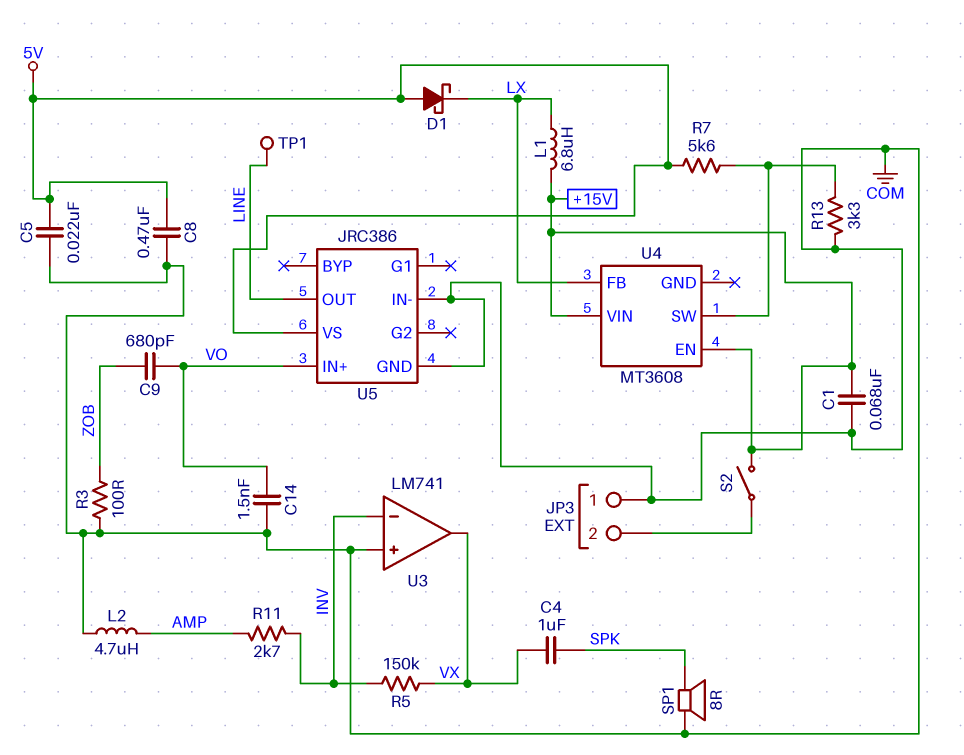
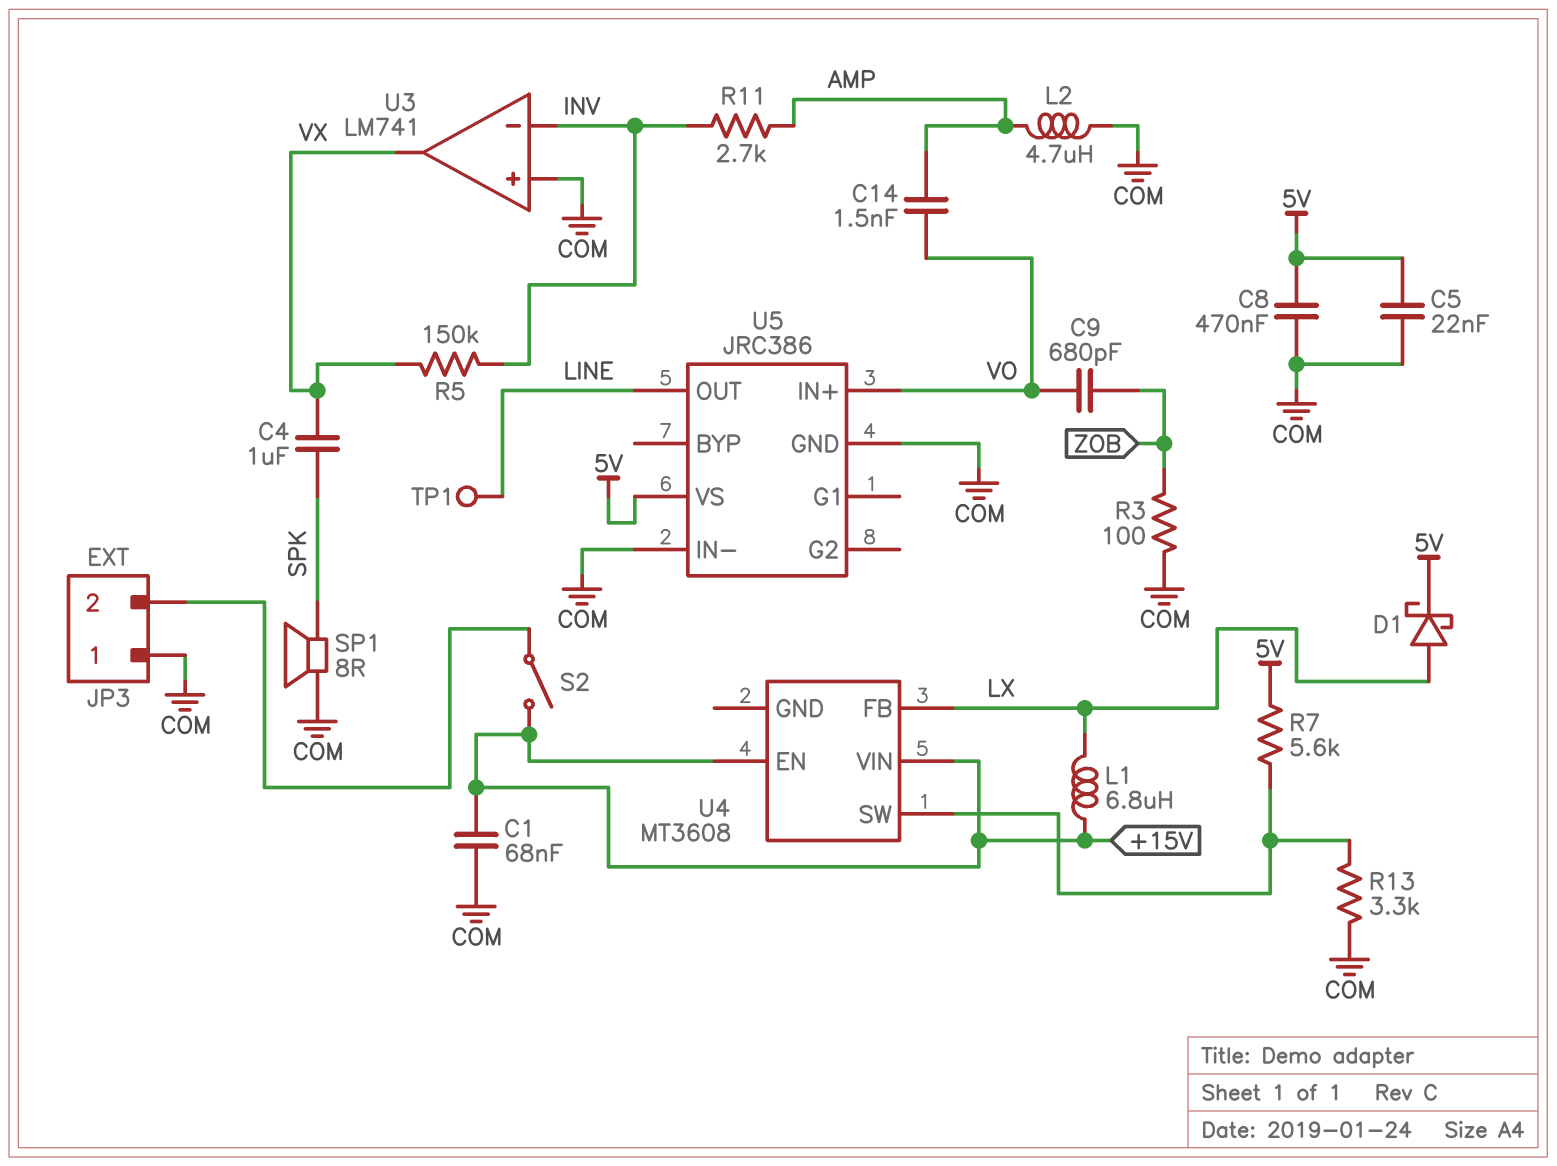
C14: 1.5nF (COM, VO) -> 1.5nF (AMP, VO)
D1: schottky (A 5V, K LX) -> schottky (A LX, K 5V)

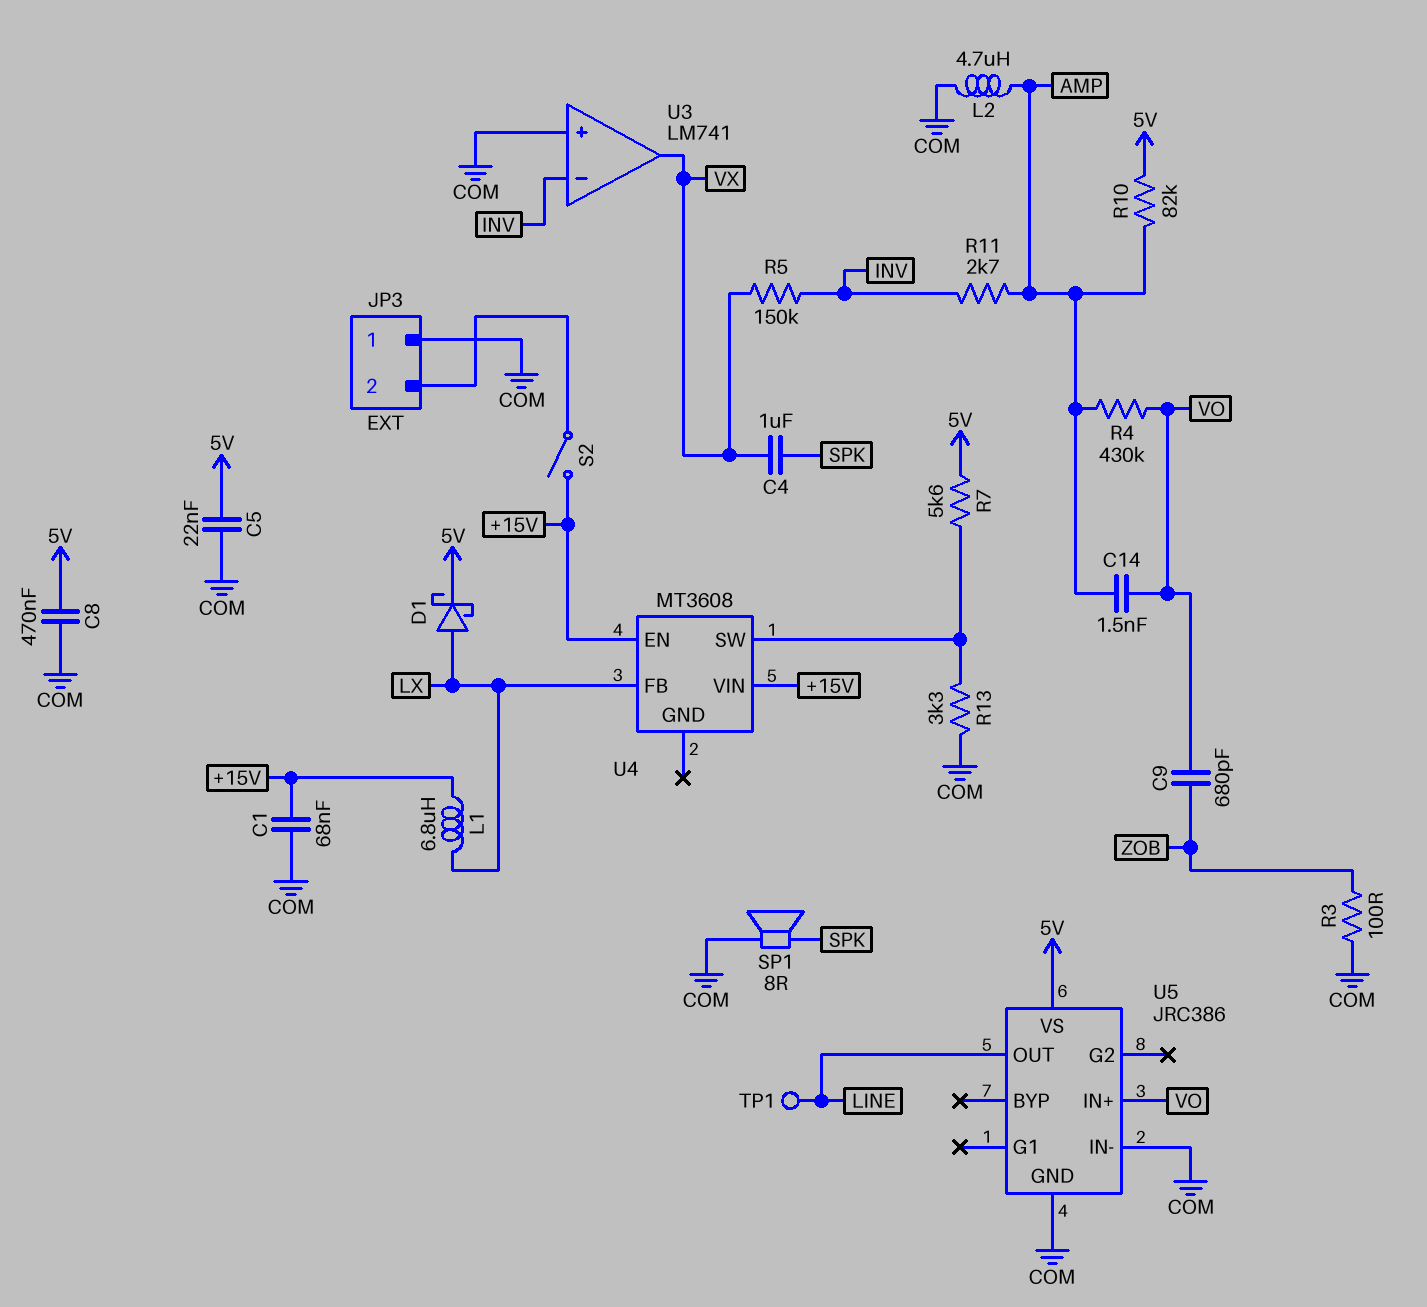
R4: none -> 430k (AMP, VO)
R10: none -> 82k (5V, AMP)

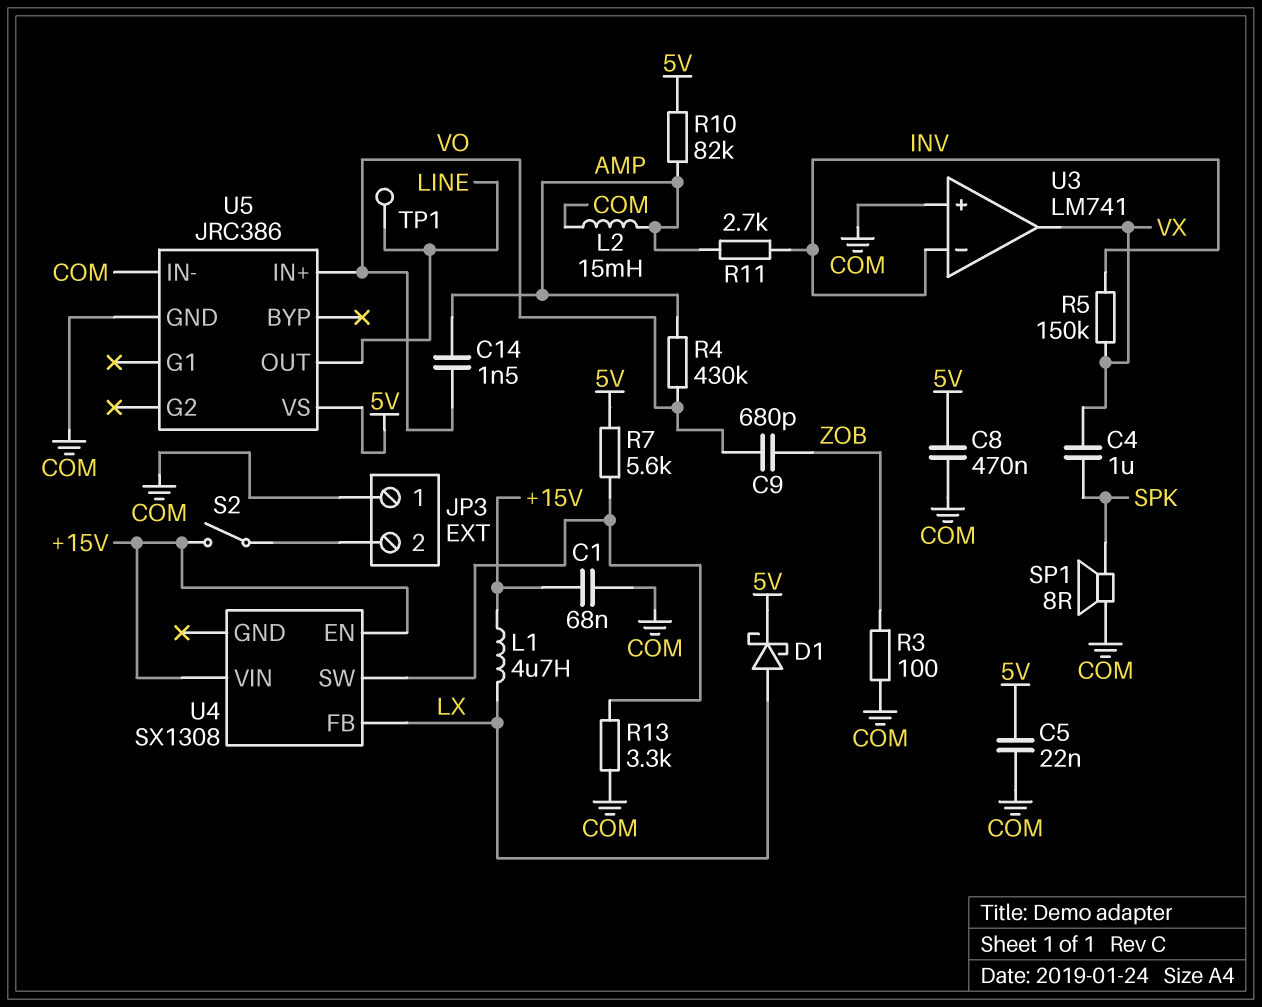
L1: 6.8uH (+15V, LX) -> 4.7uH (+15V, LX)
L2: 4.7uH (AMP, COM) -> 15mH (AMP, COM)
U4: MT3608 -> SX1308

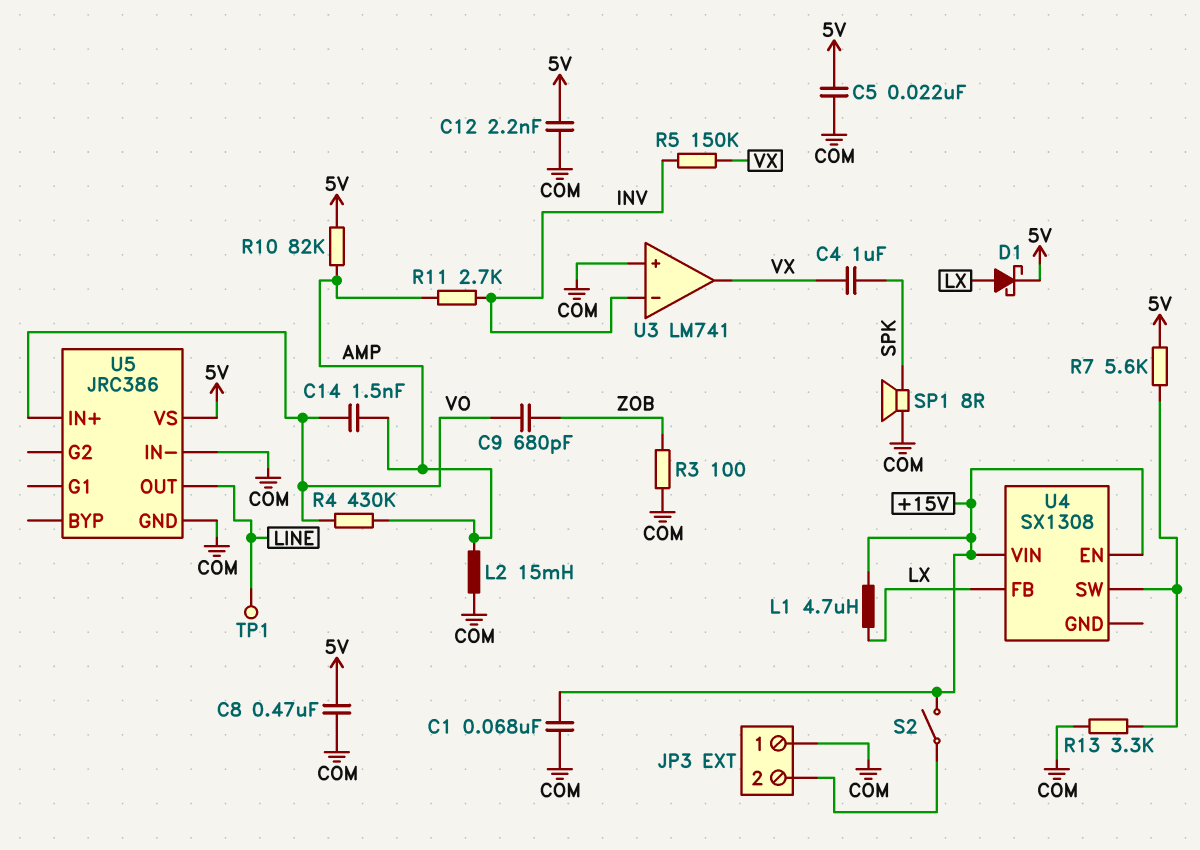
C12: none -> 2.2nF (5V, COM)

